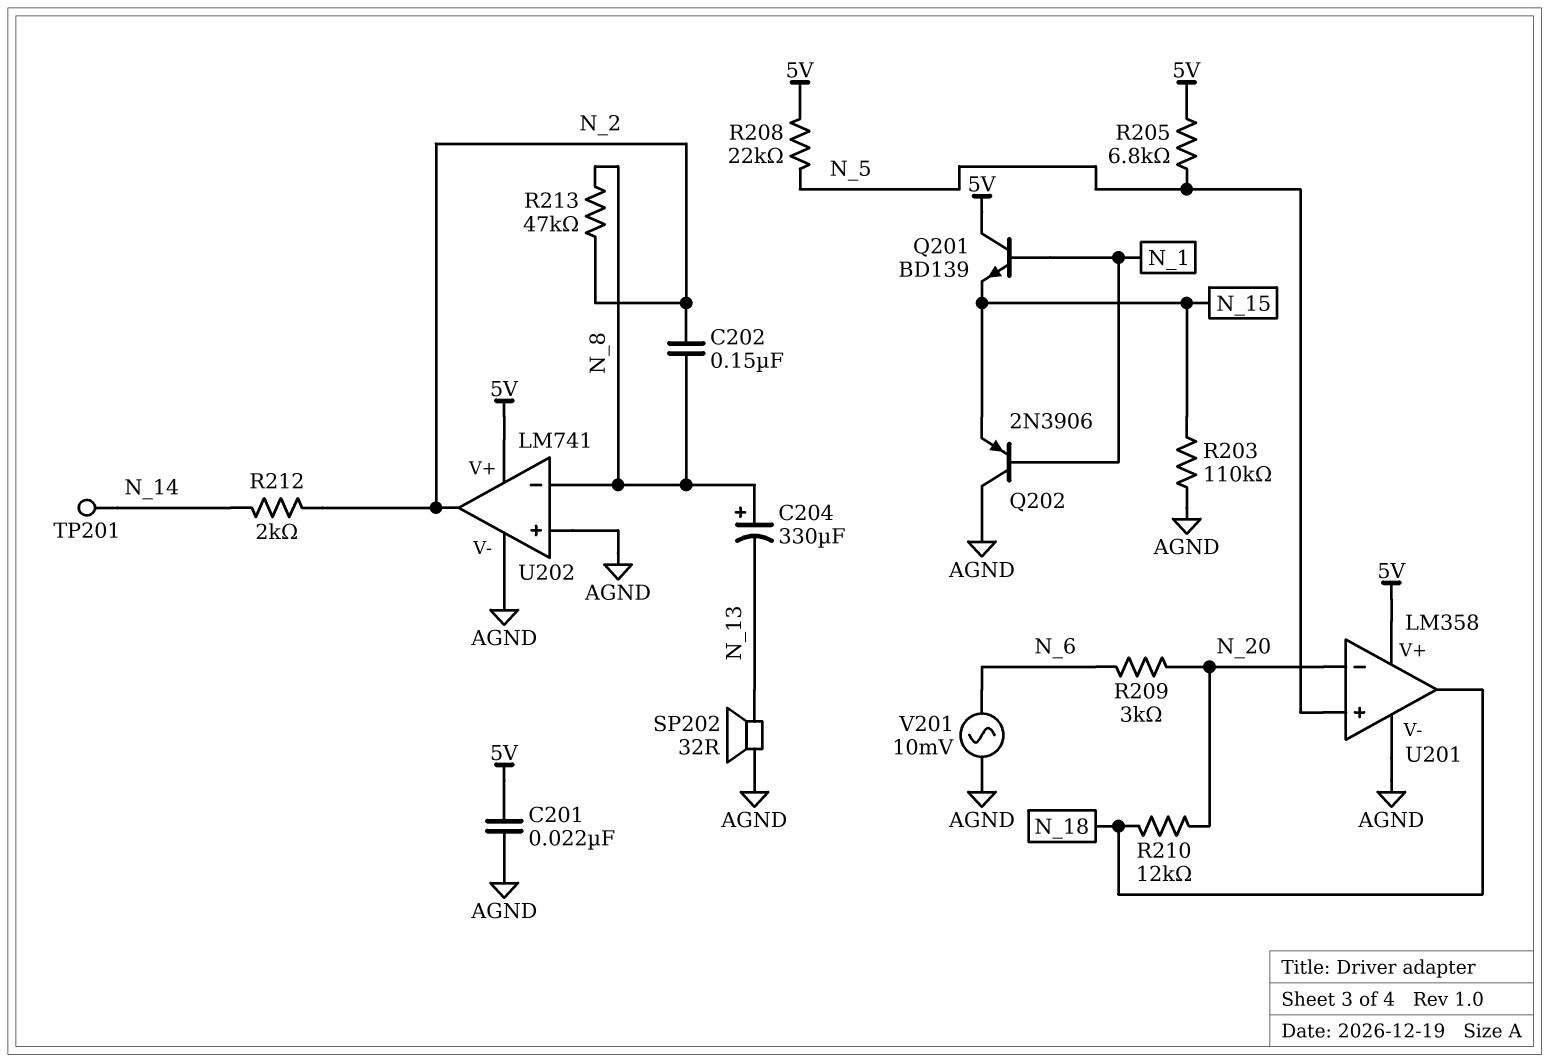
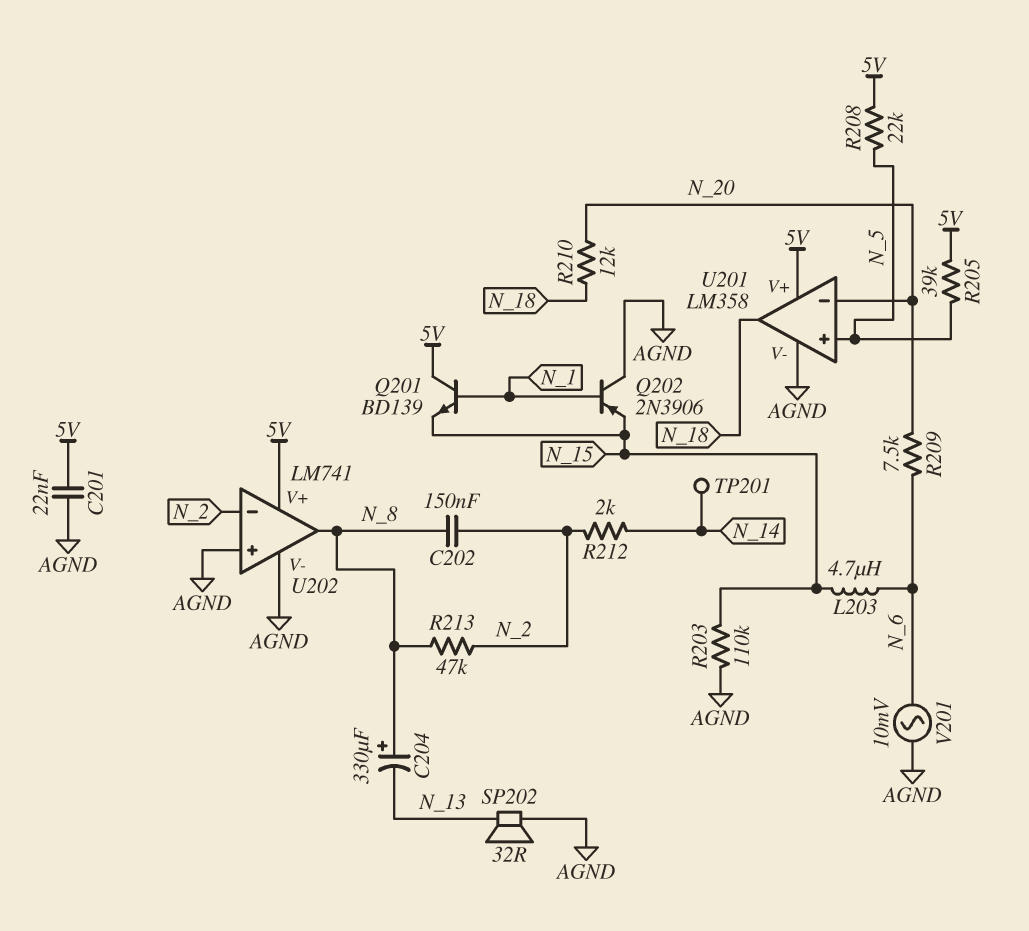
L203: none -> 4.7uH (N_6, N_15)
R205: 6.8k (5V, N_5) -> 39k (5V, N_5)
R209: 3k (N_6, N_20) -> 7.5k (N_6, N_20)
U202 pin in-: N_8 -> N_2
U202 pin out: N_2 -> N_8

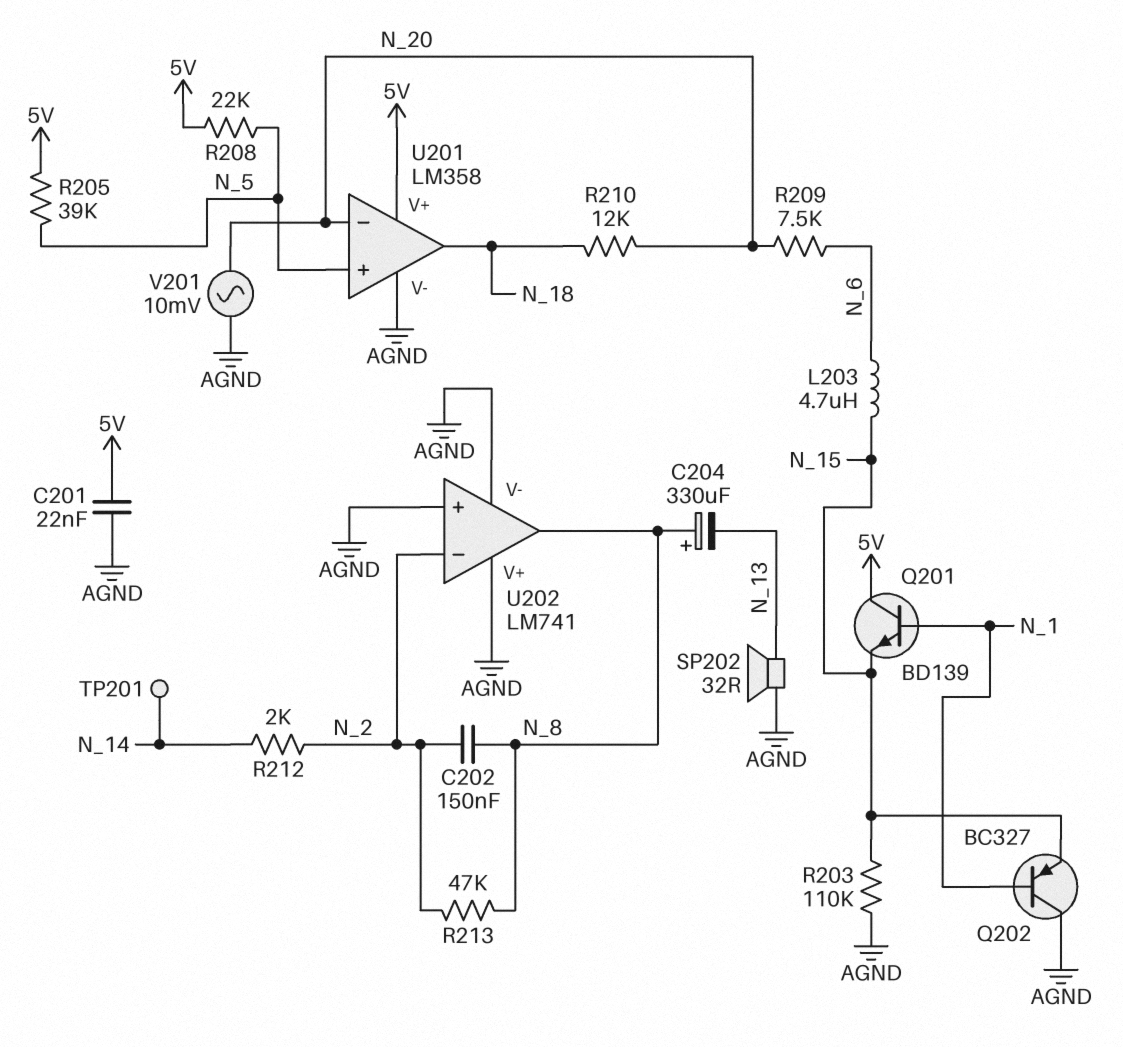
Q202: PNP 2N3906 (B N_1, C AGND, E N_15) -> PNP BC327 (B N_1, C AGND, E N_15)
U202 pin V+: 5V -> AGND
V201: AC 10mV (AGND, N_6) -> AC 10mV (AGND, N_20)

